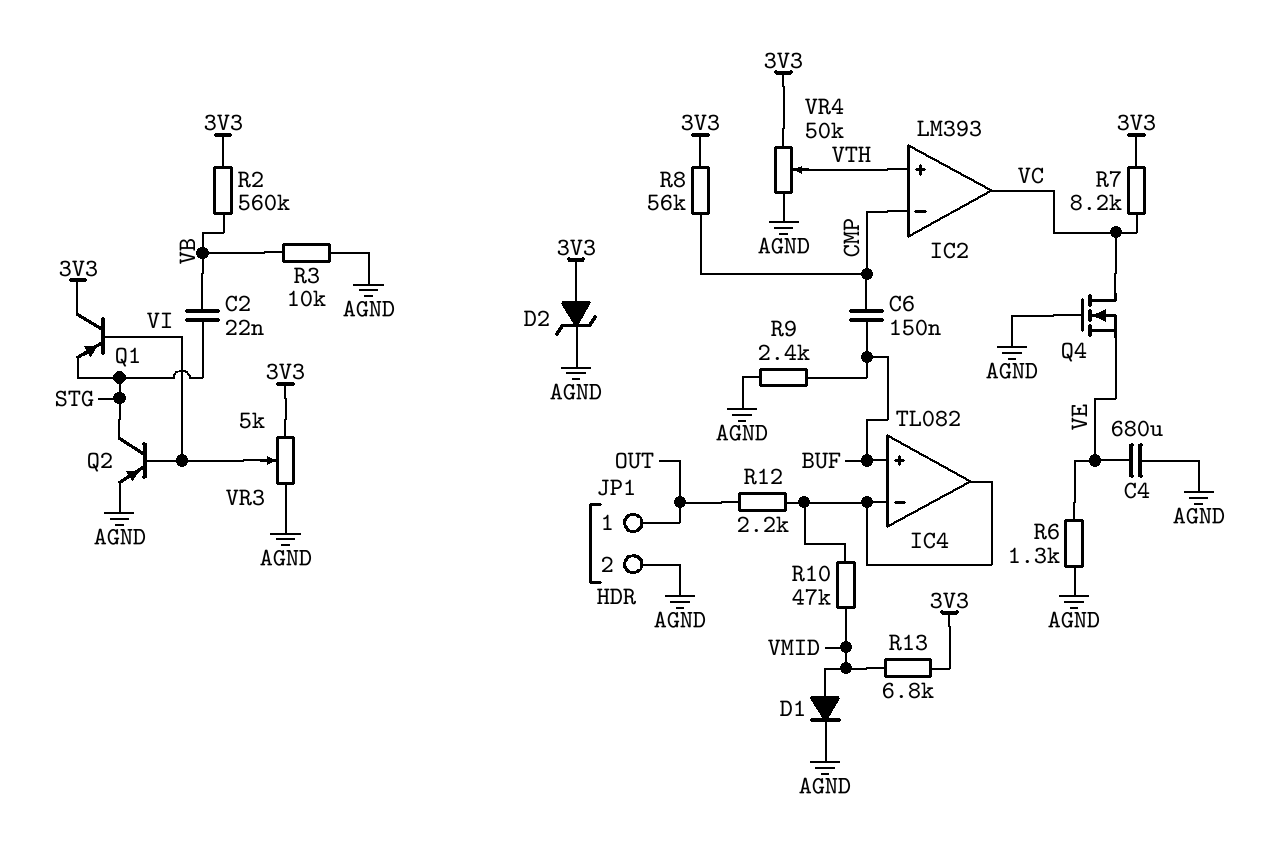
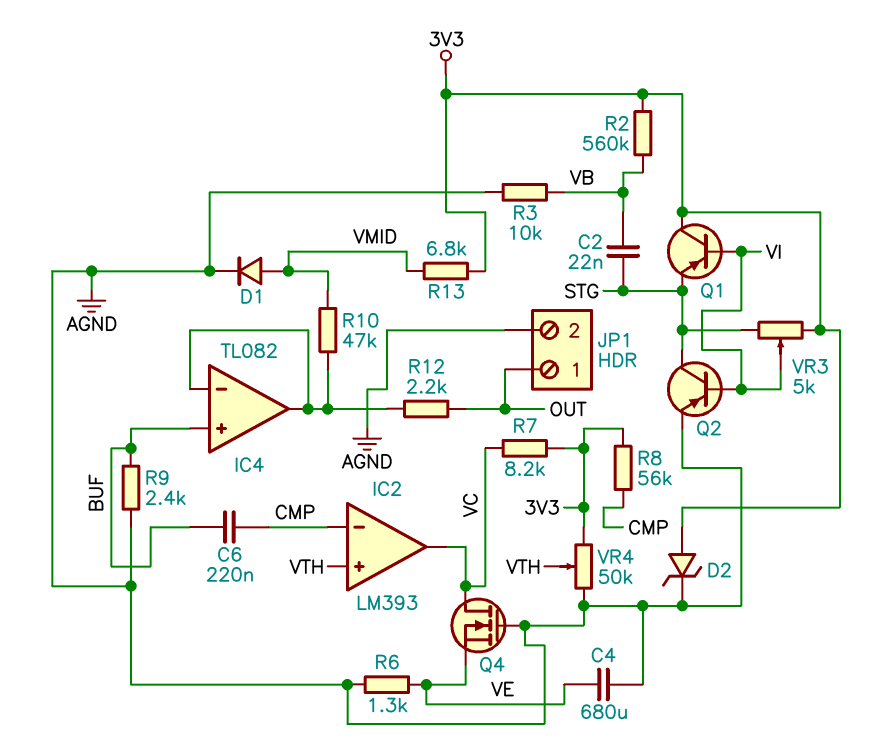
C6: 150nF (BUF, CMP) -> 220nF (BUF, CMP)
VR3: 5k (3V3, AGND, wiper VI) -> 5k (3V3, STG, wiper VI)

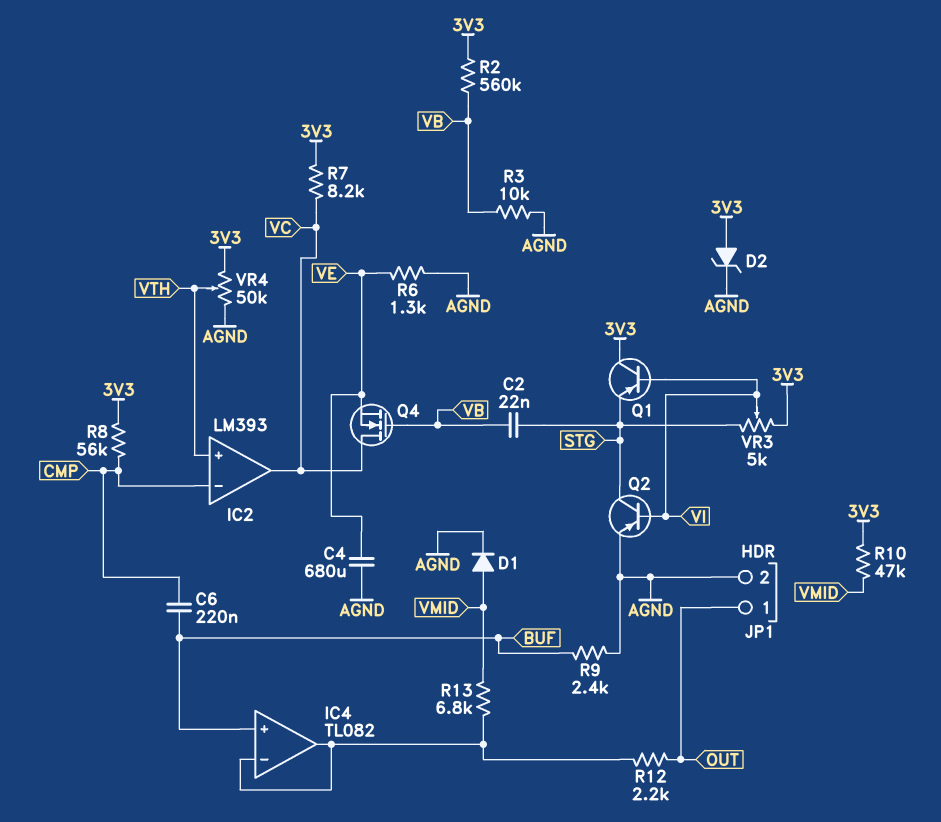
Q4: NMOS (G AGND, D VC, S VE) -> NMOS (G VB, D VC, S VE)
R10: 47k (IC4/in-, VMID) -> 47k (3V3, VMID)
R13: 6.8k (3V3, VMID) -> 6.8k (IC4/in-, VMID)

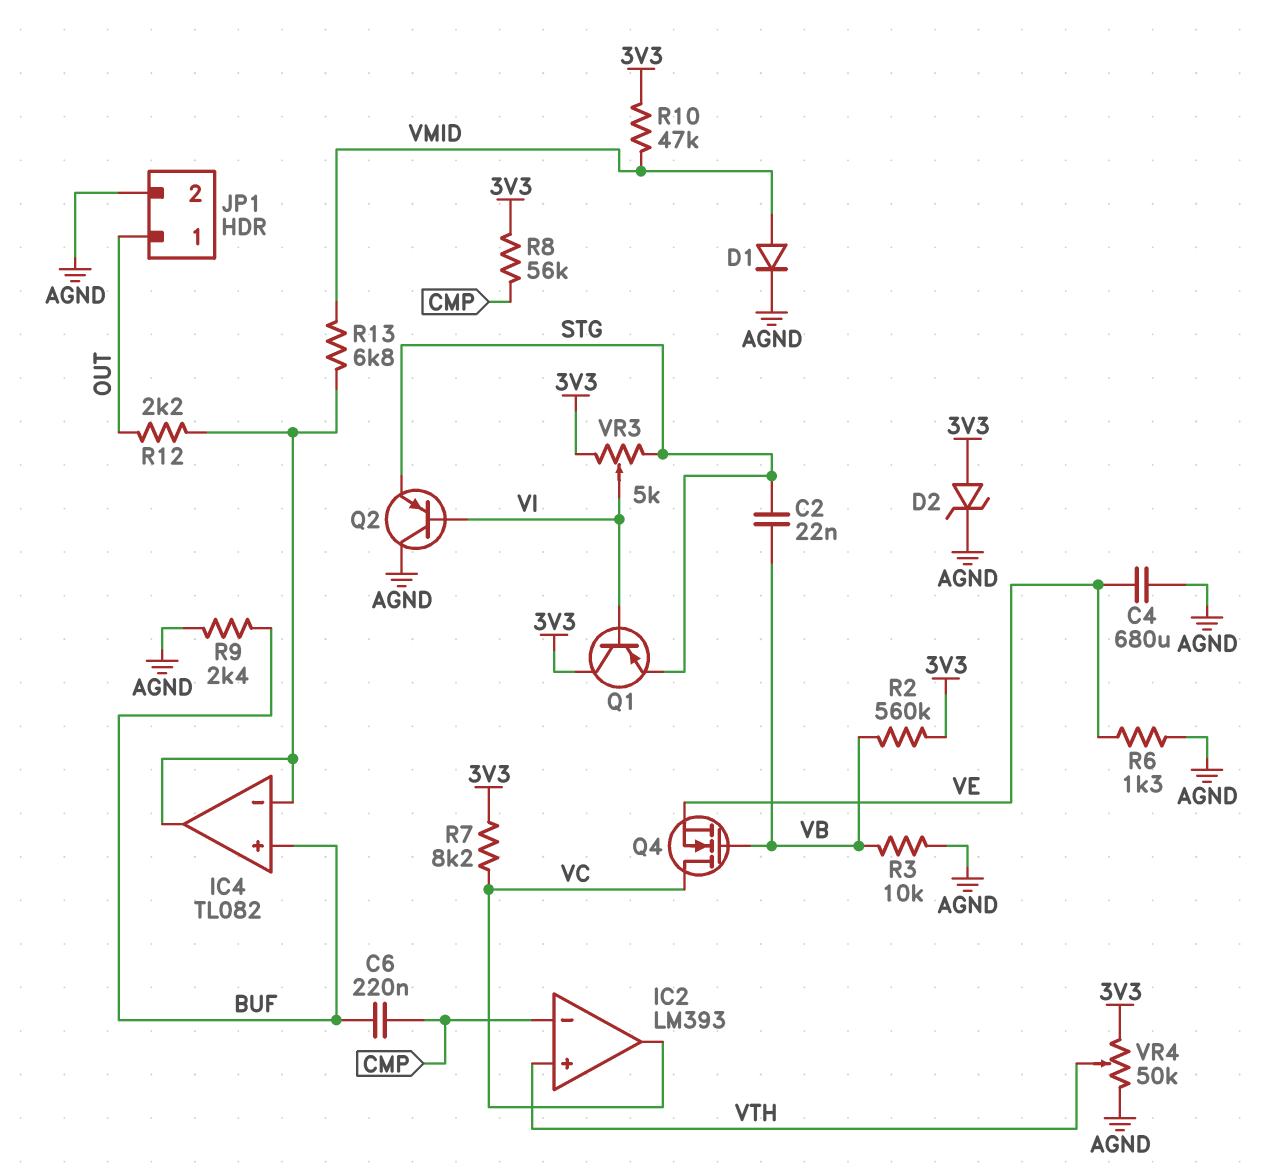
Q2: PNP (B VI, C STG, E AGND) -> PNP (B VI, C AGND, E STG)

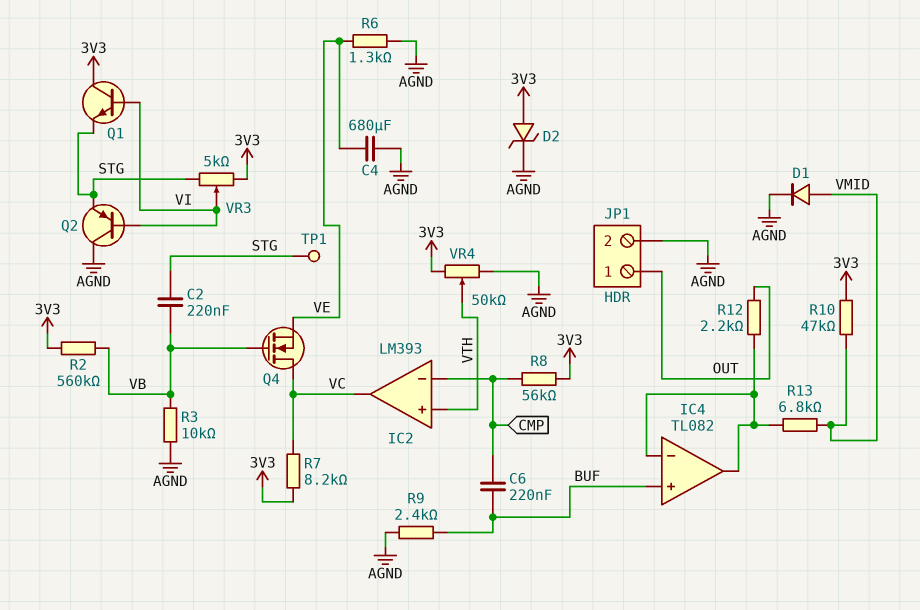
C2: 22nF (STG, VB) -> 220nF (STG, VB)
Q1: PNP (B VI, C 3V3, E STG) -> NPN (B VI, C 3V3, E STG)
TP1: none -> test point (STG)

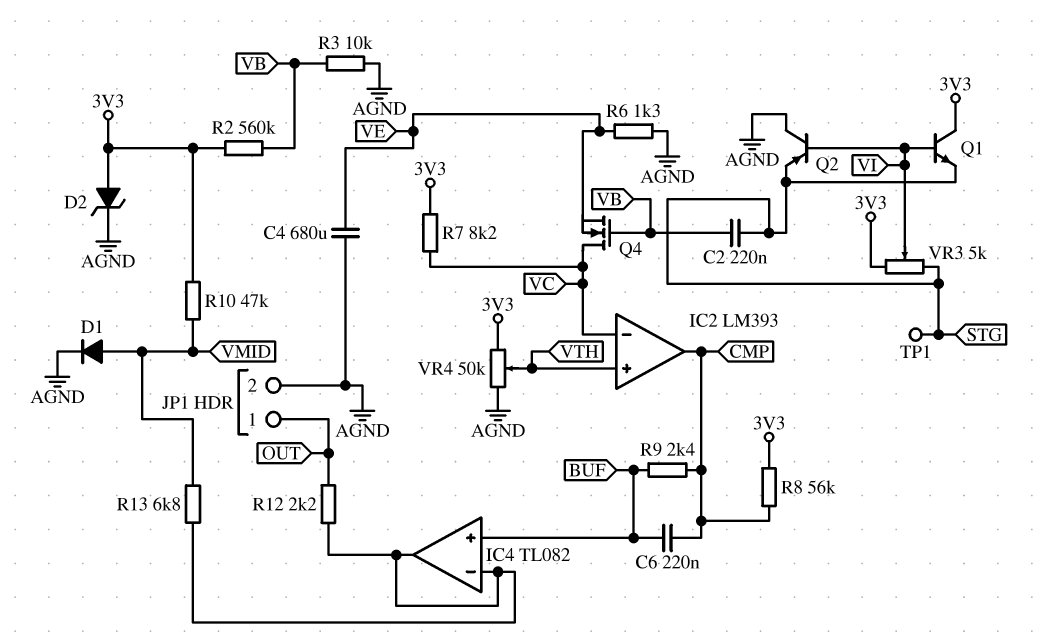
IC2 pin in-: CMP -> VC
IC2 pin out: VC -> CMP
R9: 2.4k (AGND, BUF) -> 2.4k (BUF, CMP)

